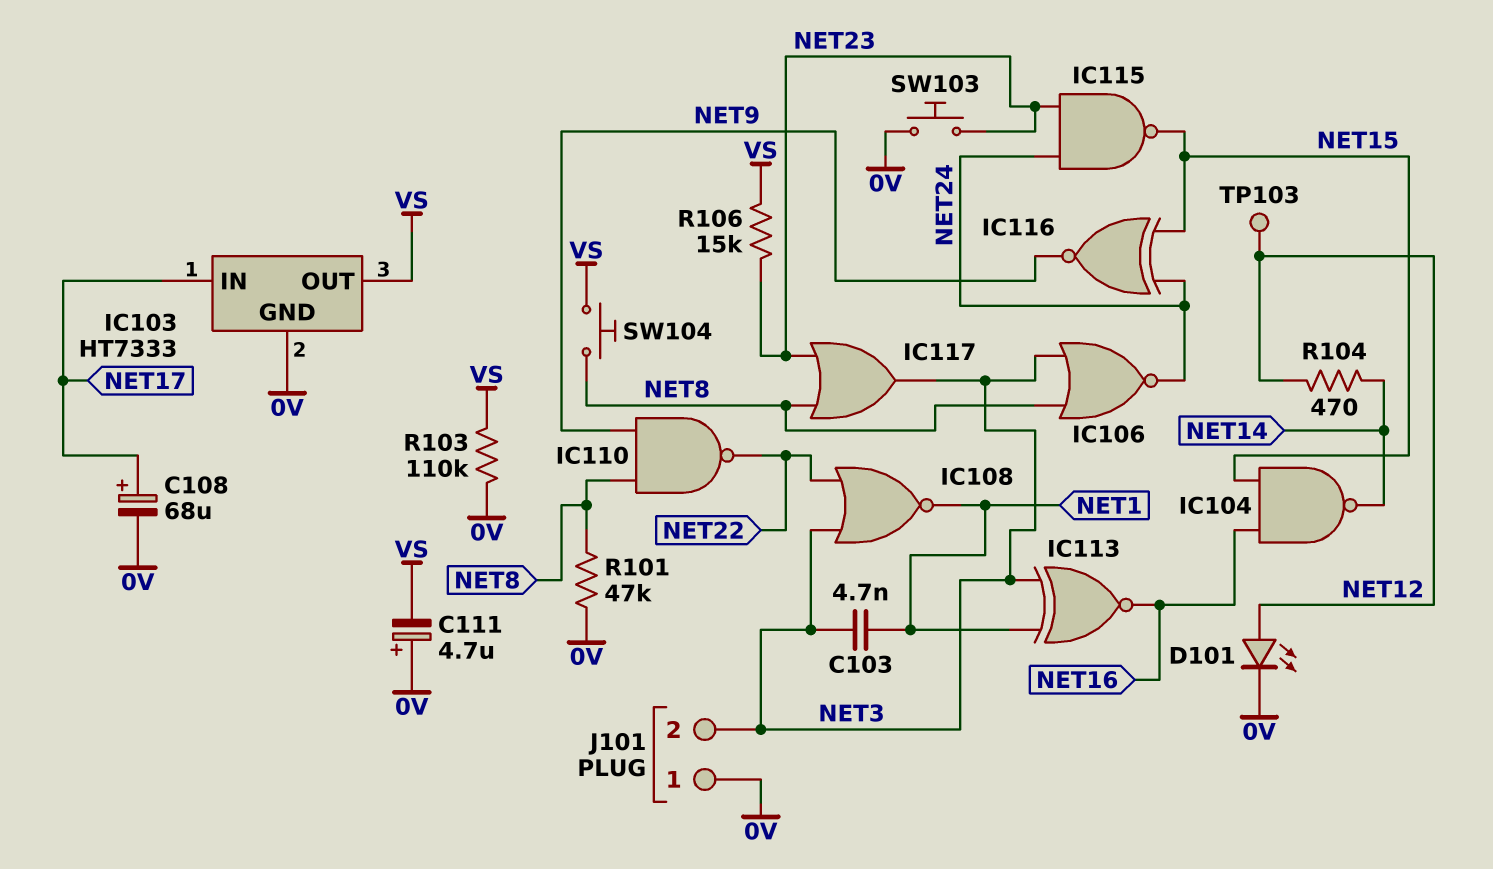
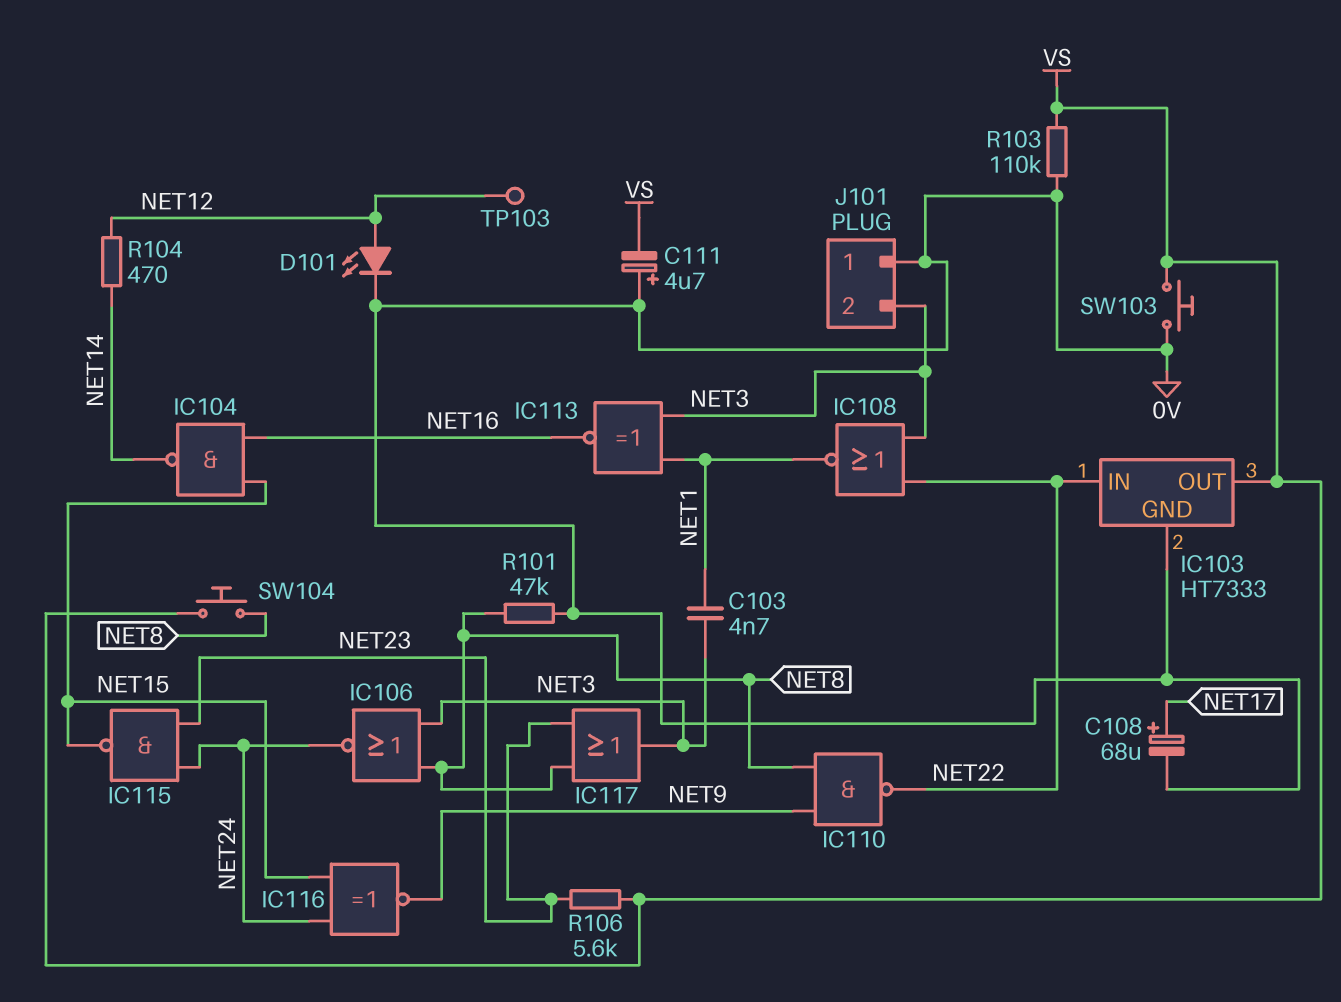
IC103 pin IN: NET17 -> NET22
R106: 15k (NET23, VS) -> 5.6k (NET23, VS)
SW103: button (0V, NET23) -> button (0V, VS)

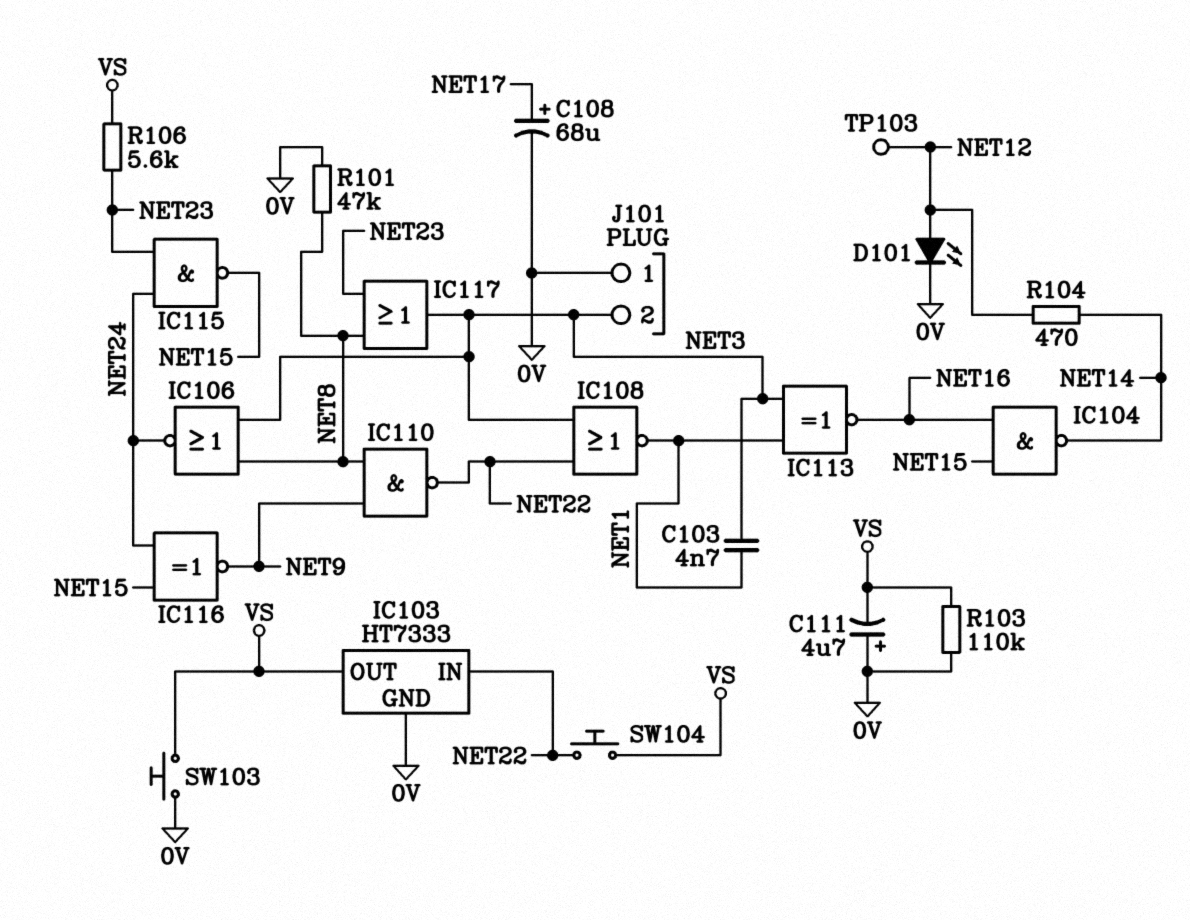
SW104: button (NET8, VS) -> button (NET22, VS)

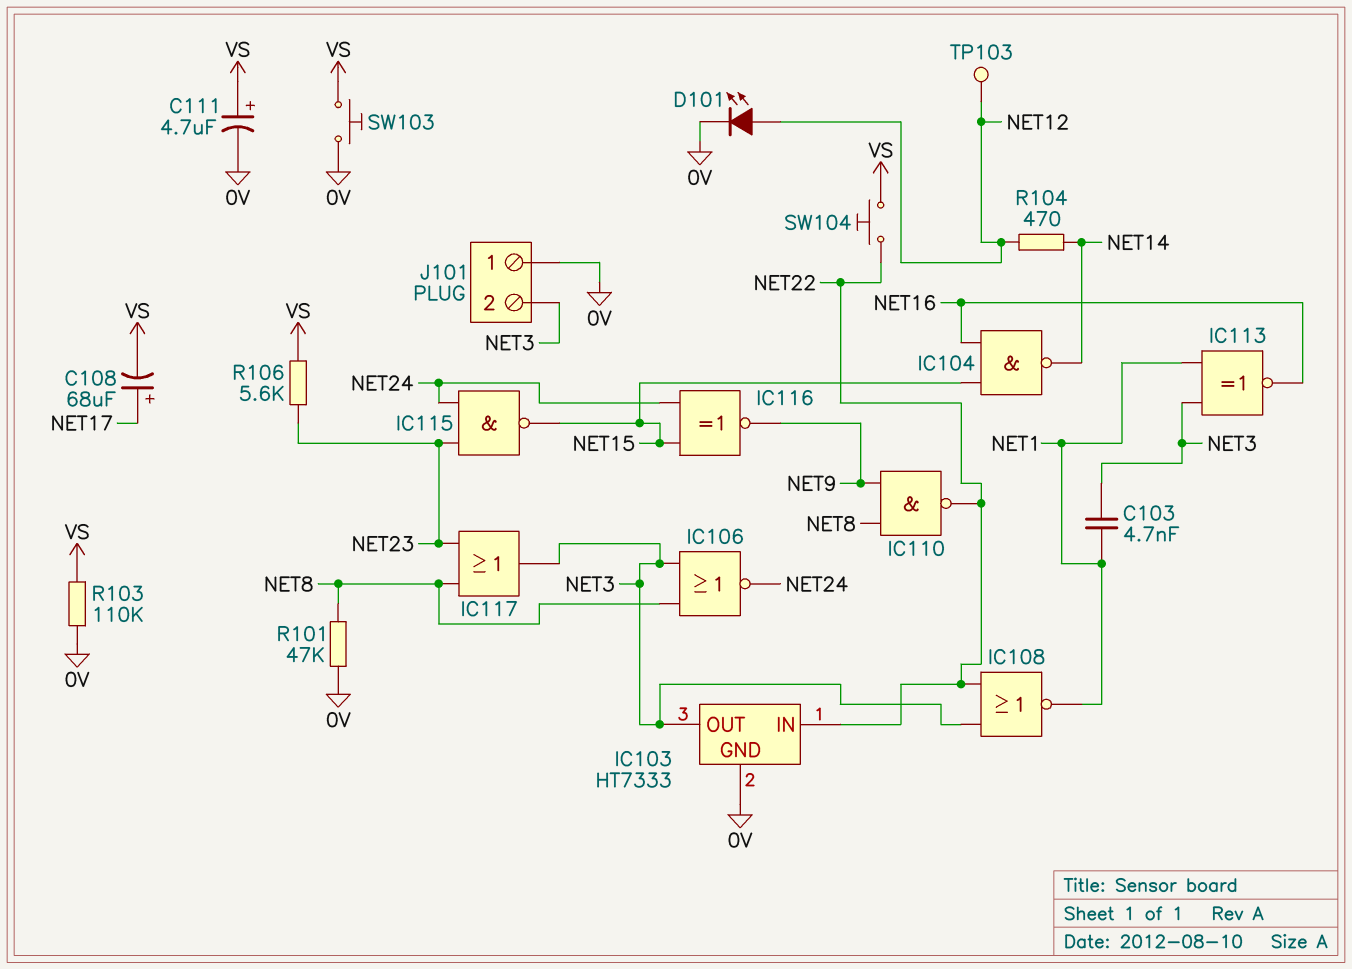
C108: 68uF (plus NET17, minus 0V) -> 68uF (plus NET17, minus VS)
C111: 4.7uF (plus 0V, minus VS) -> 4.7uF (plus VS, minus 0V)
IC103 pin OUT: VS -> NET3

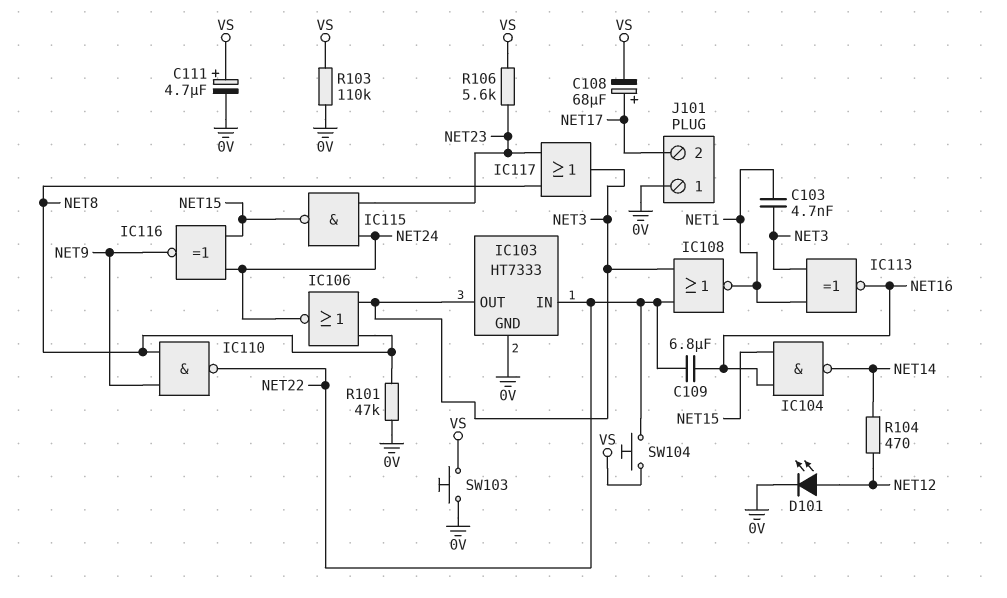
C109: none -> 6.8uF (NET16, NET22)
J101 pin 2: NET3 -> NET17
TP103: test point (NET12) -> none

